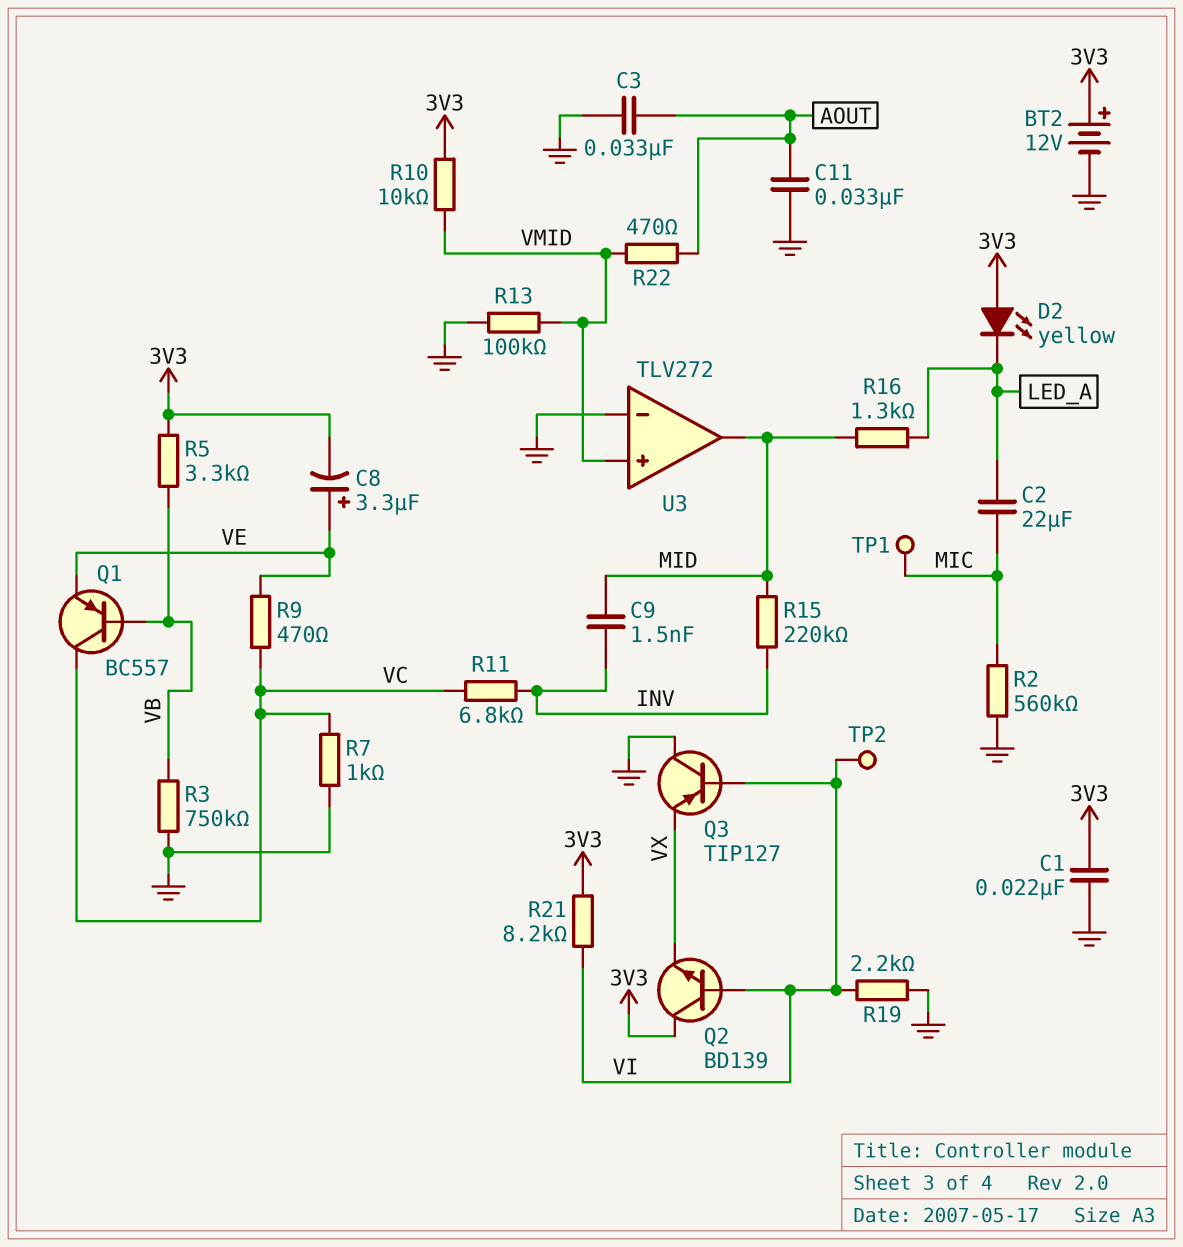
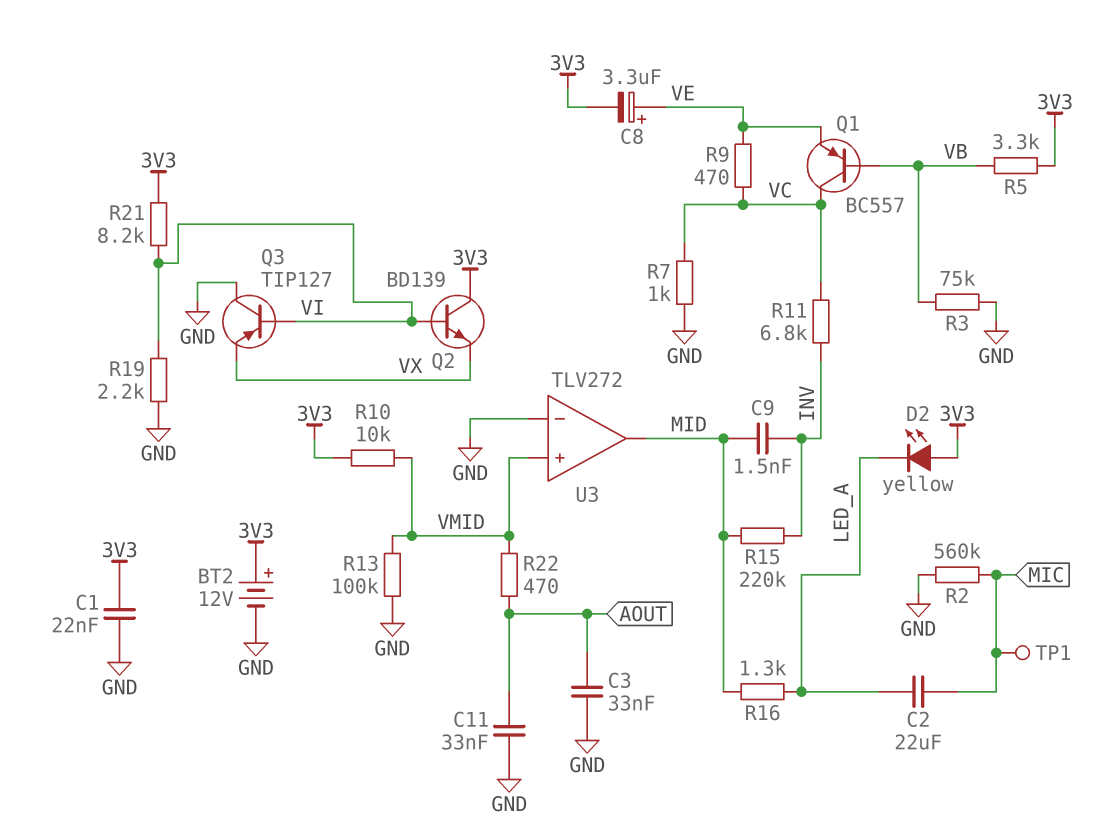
R3: 750k (GND, VB) -> 75k (GND, VB)
TP2: test point (VI) -> none

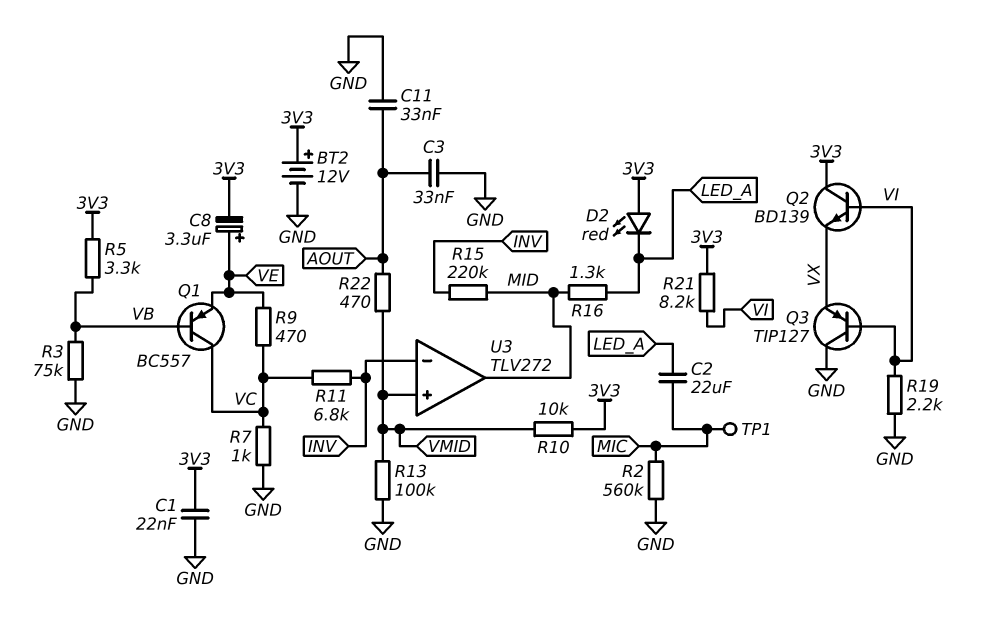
C9: 1.5nF (INV, MID) -> none
D2: LED yellow (A 3V3, K LED_A) -> LED red (A 3V3, K LED_A)
U3 pin in-: GND -> INV

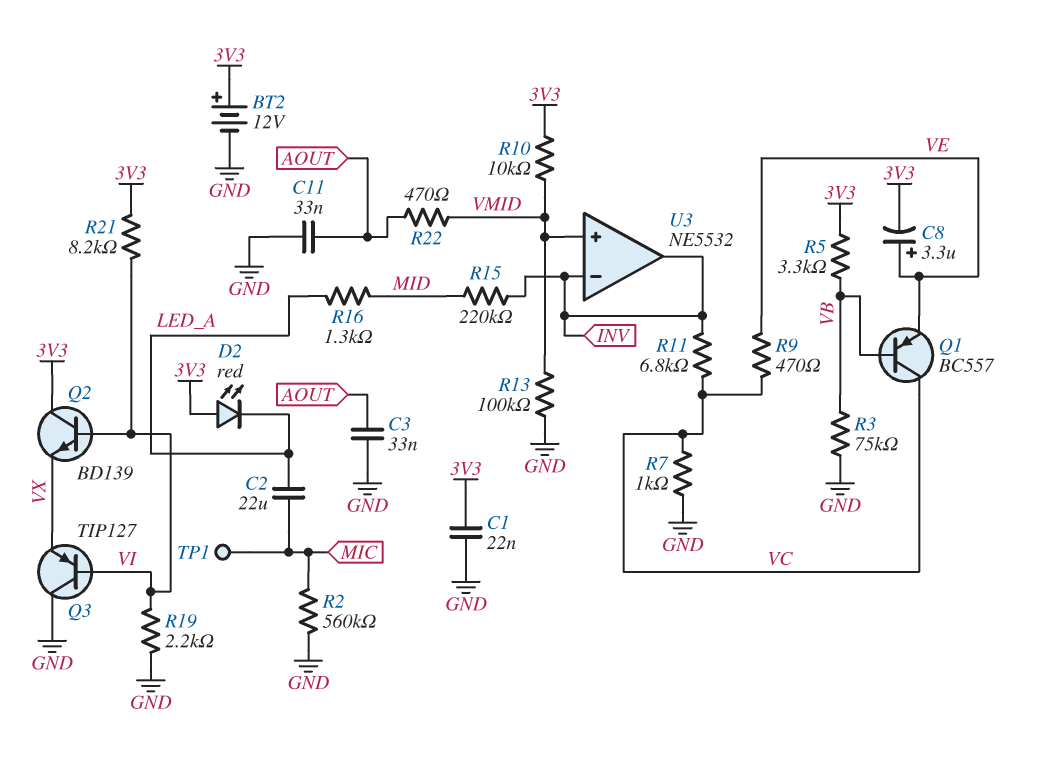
U3: TLV272 -> NE5532
U3 pin out: MID -> INV

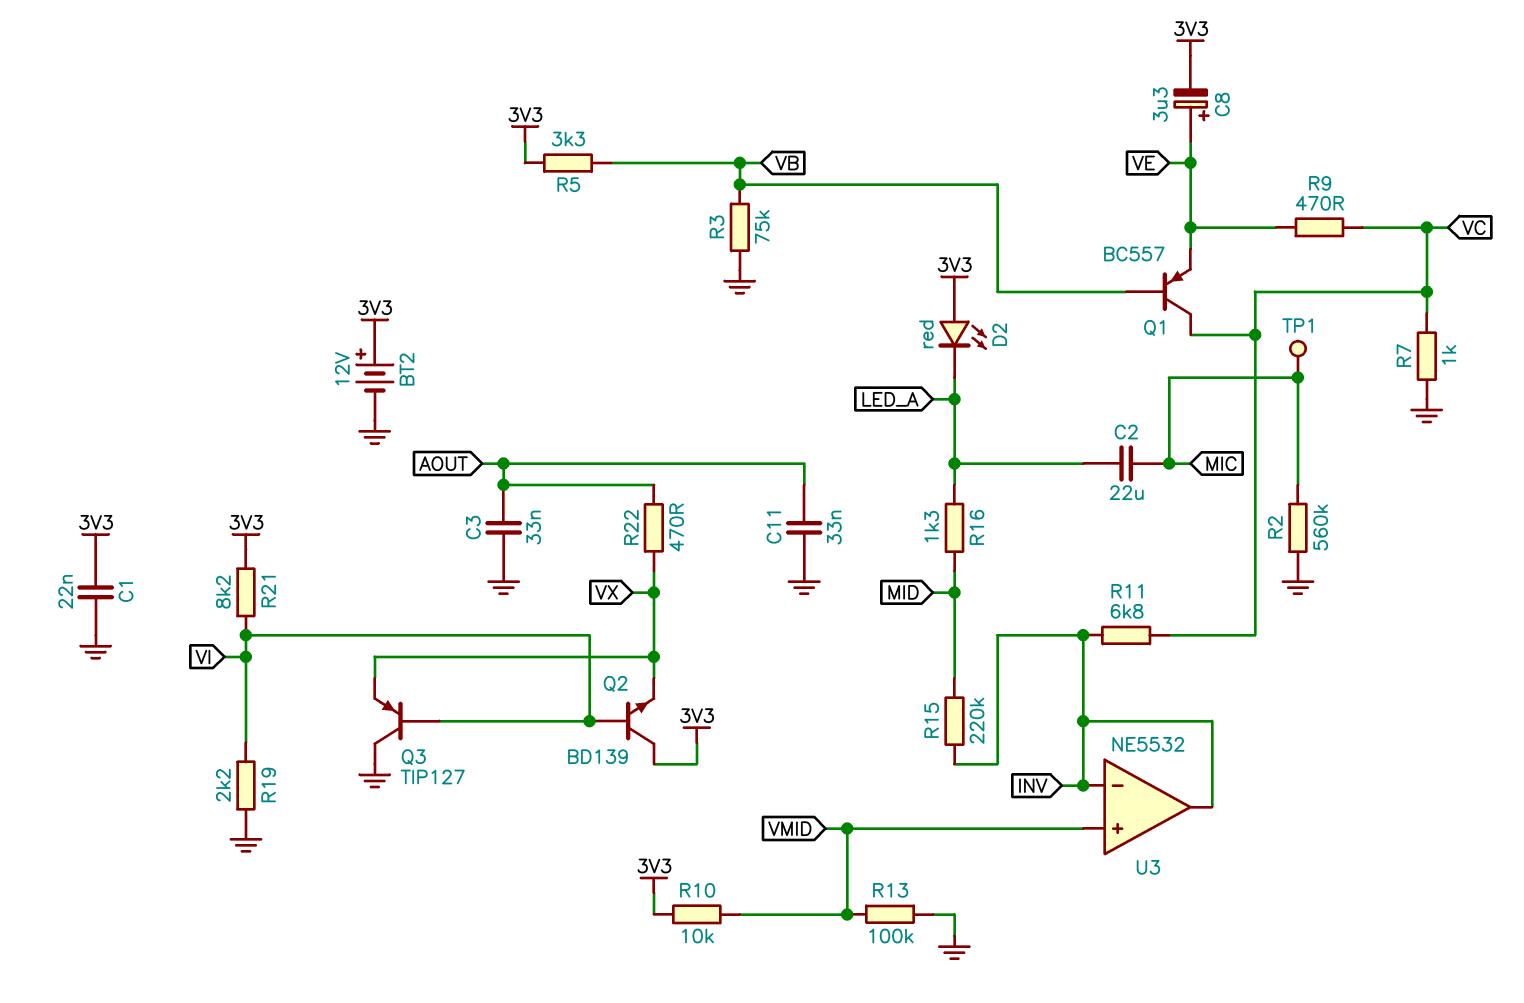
R22: 470 (AOUT, VMID) -> 470 (AOUT, VX)

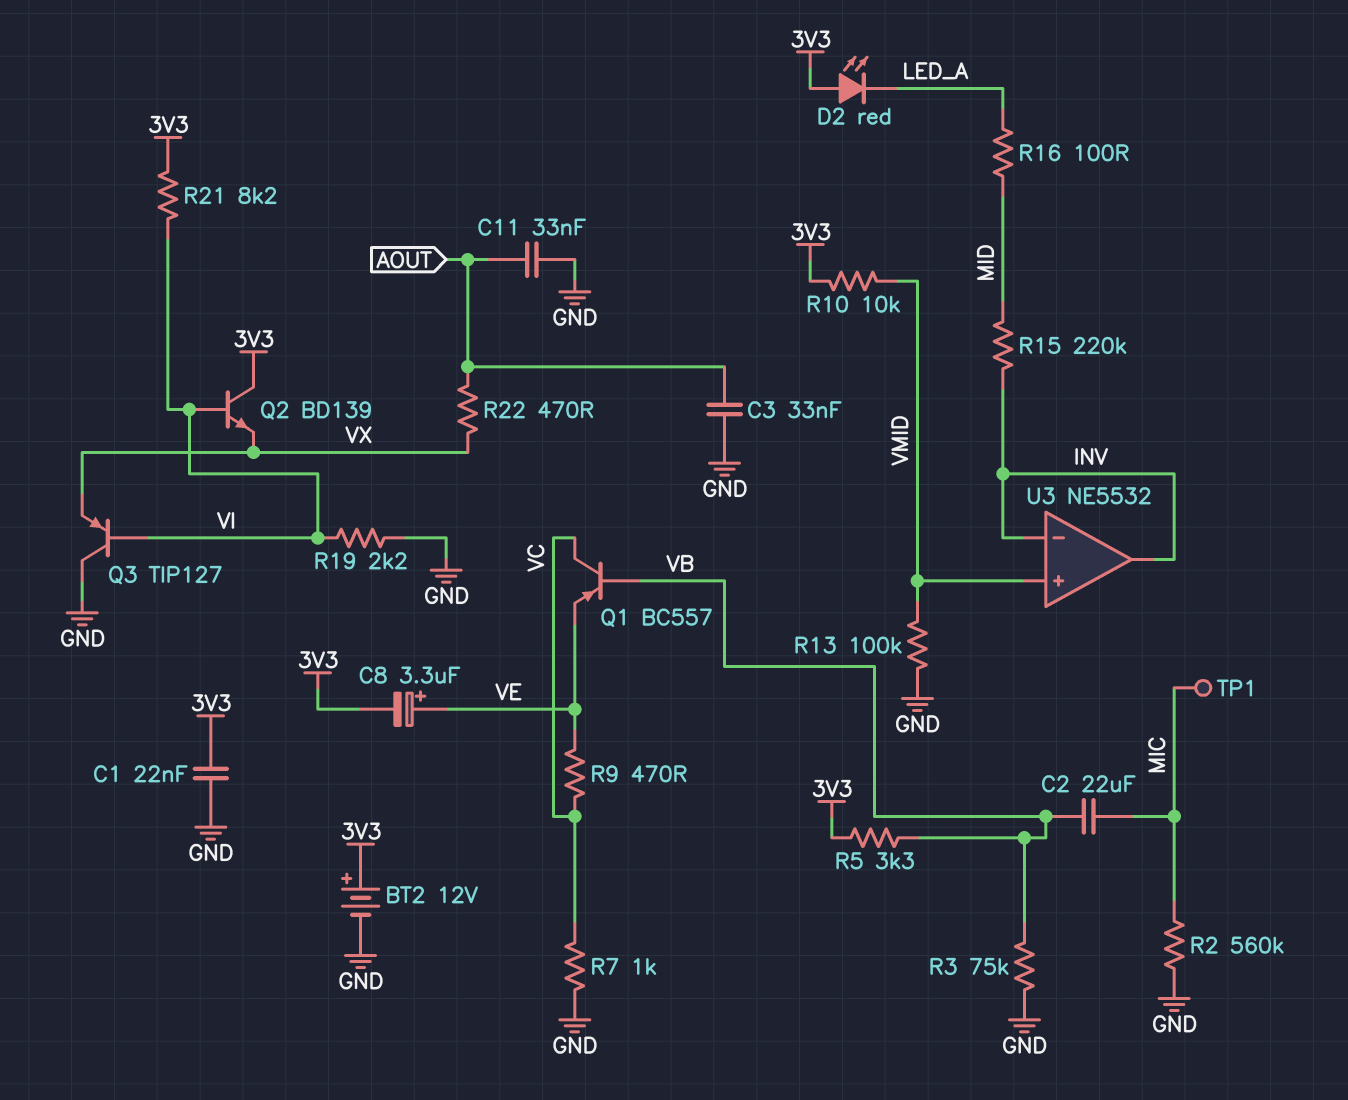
C2: 22uF (LED_A, MIC) -> 22uF (MIC, VB)
R11: 6.8k (INV, VC) -> none
R16: 1.3k (LED_A, MID) -> 100 (LED_A, MID)

